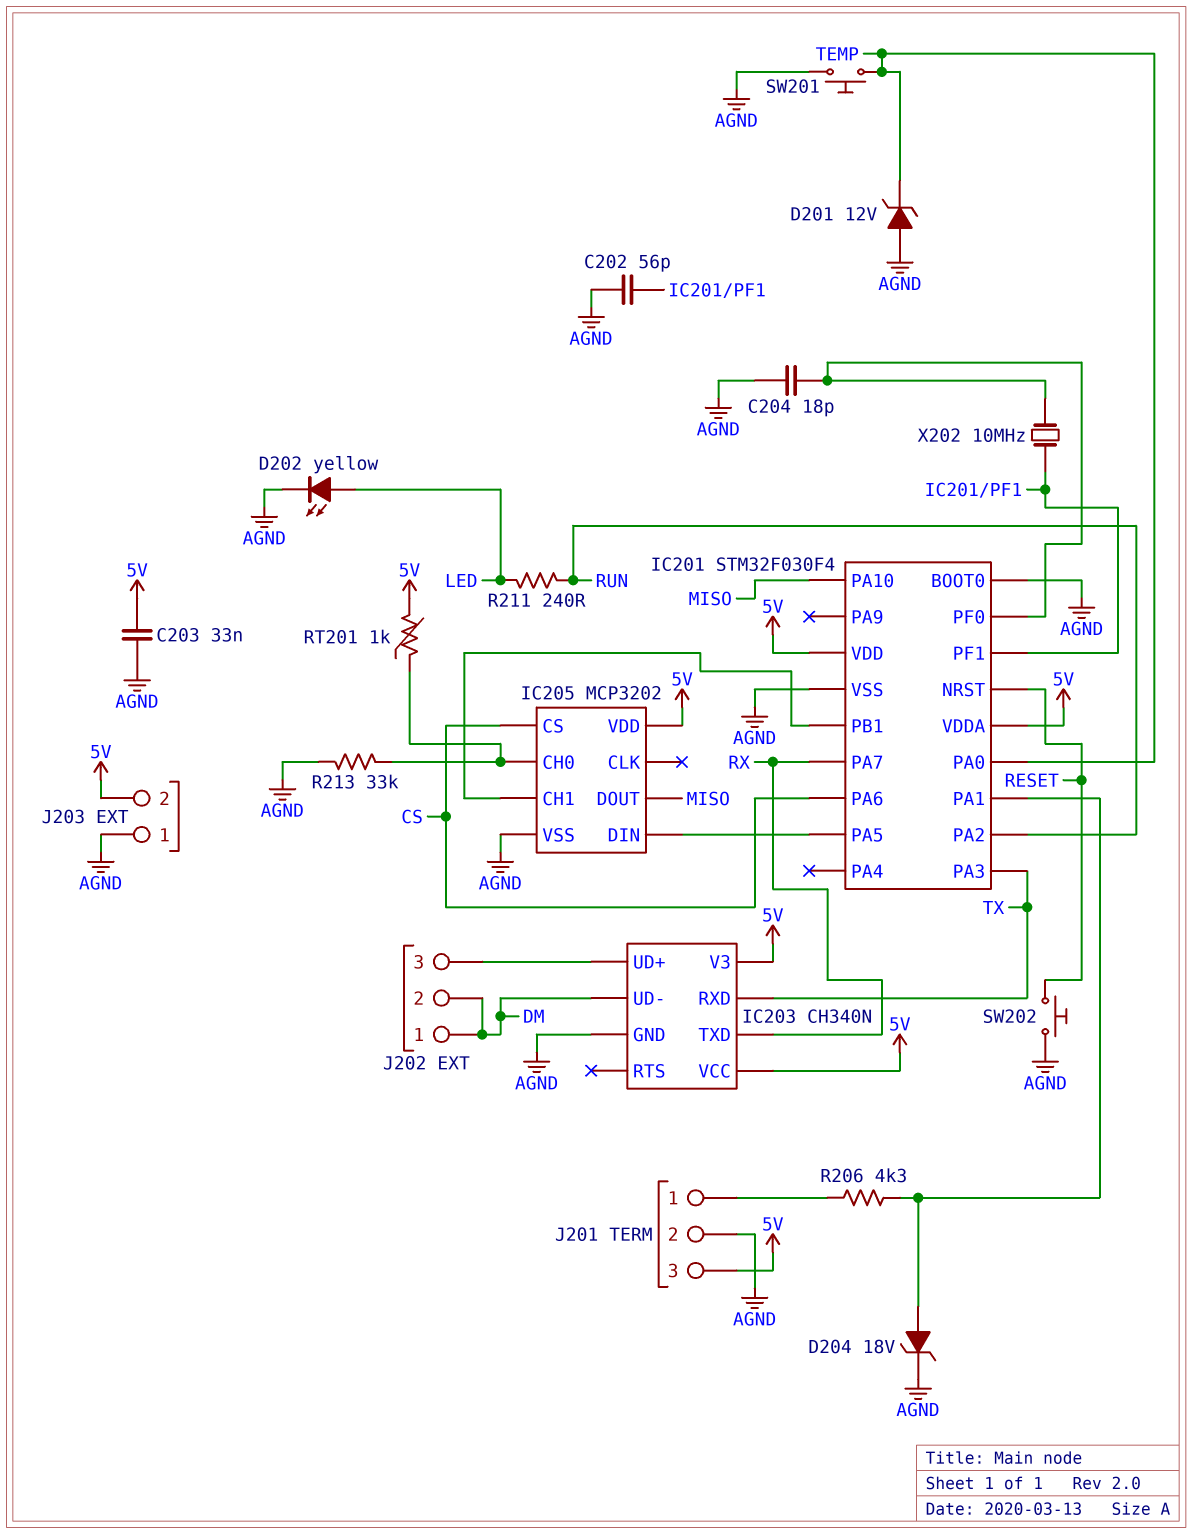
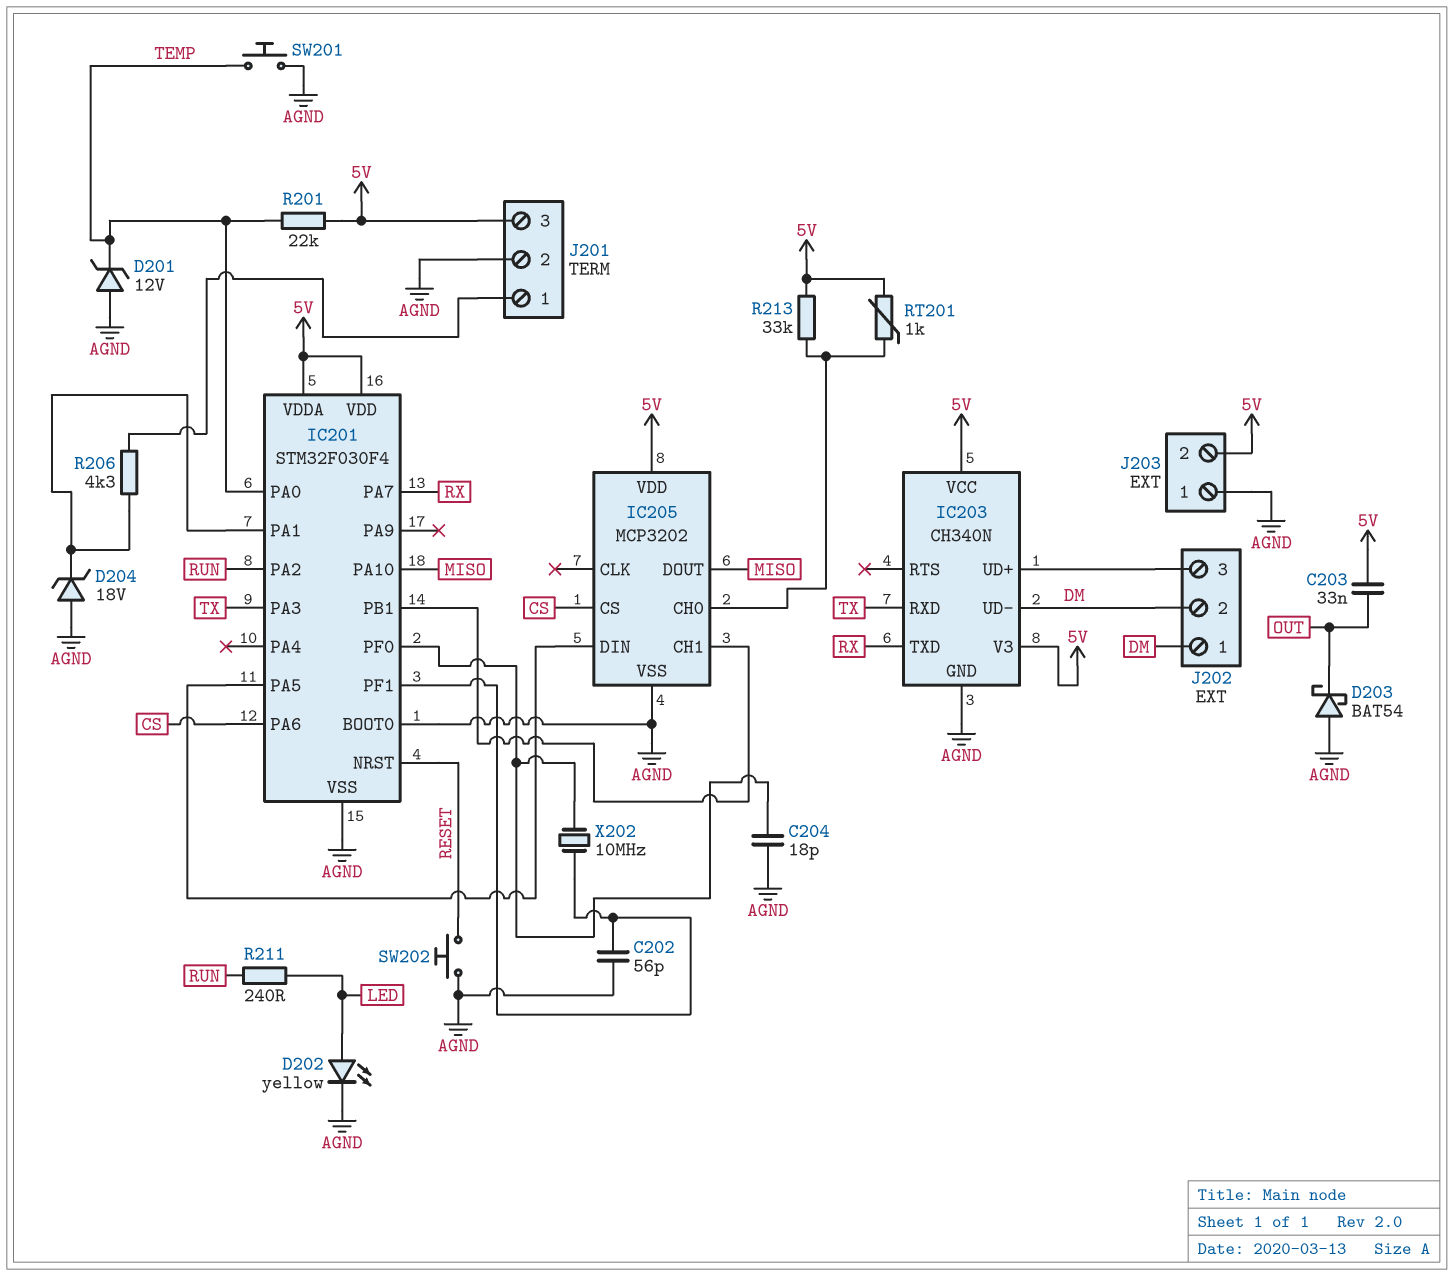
C203: 33nF (5V, AGND) -> 33nF (5V, OUT)
D203: none -> schottky BAT54 (A AGND, K OUT)
D204: zener 18V (A IC201/PA1, K AGND) -> zener 18V (A AGND, K IC201/PA1)
R201: none -> 22k (5V, TEMP)
R213: 33k (AGND, IC205/CH0) -> 33k (5V, IC205/CH0)

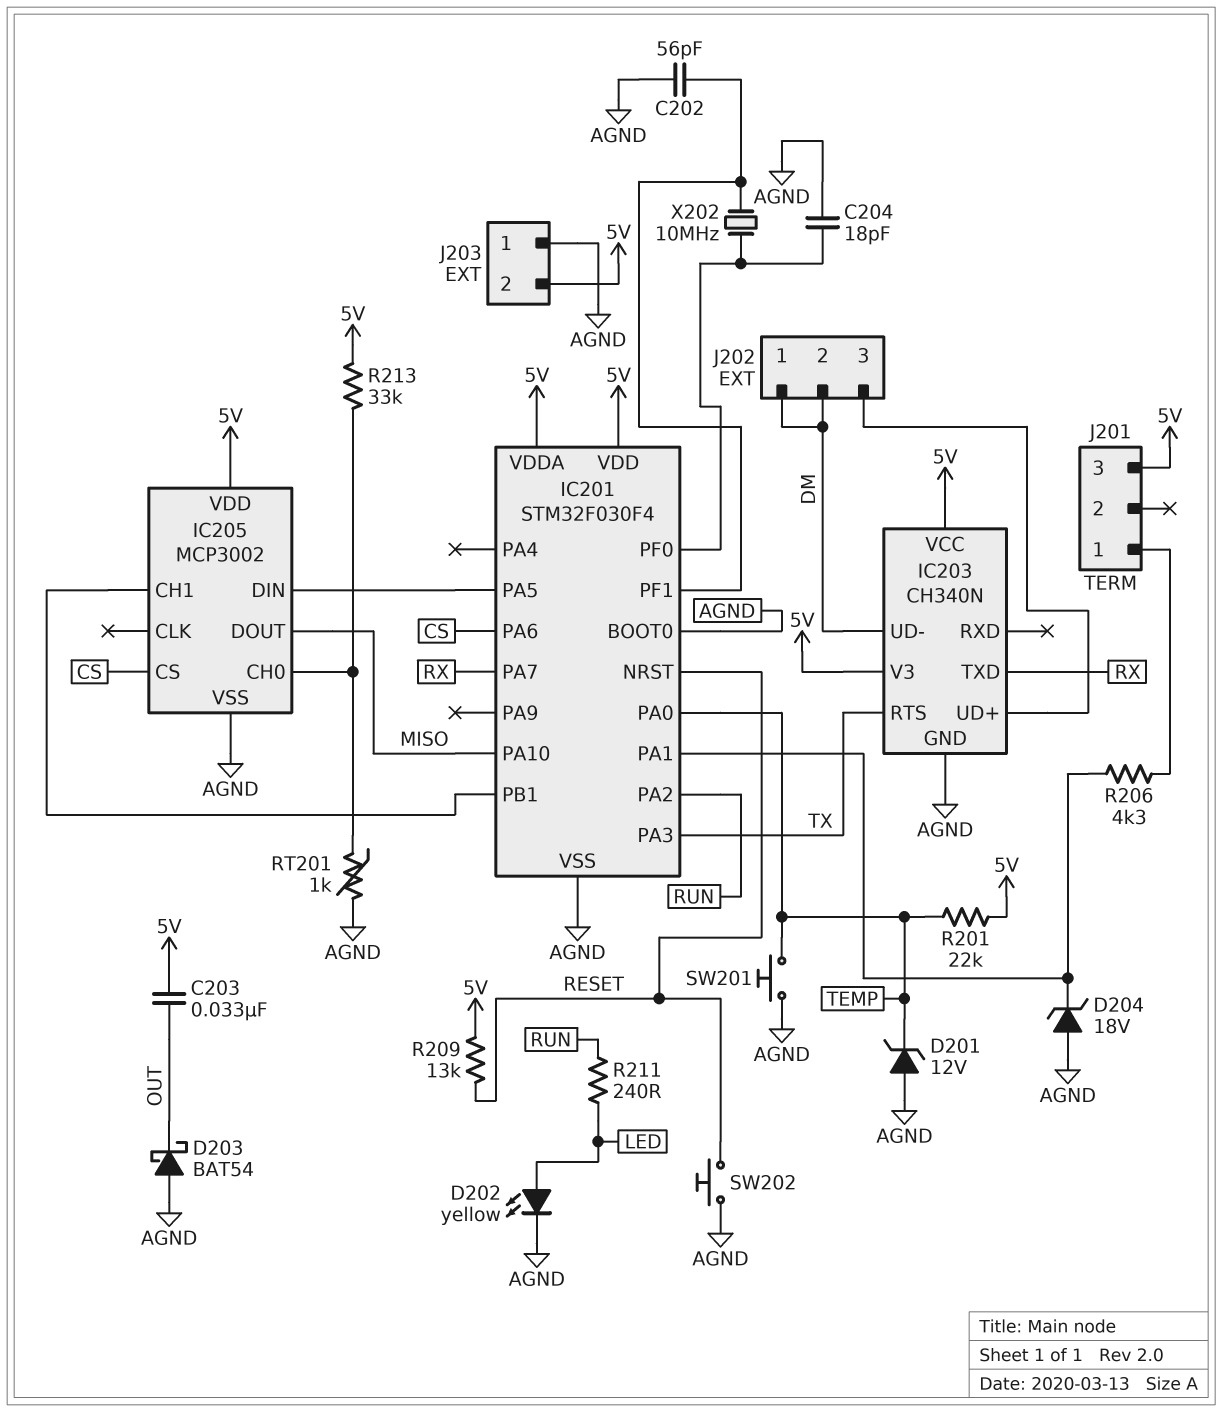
IC203 pin RTS: none -> TX
IC203 pin RXD: TX -> none
IC205: MCP3202 -> MCP3002
J201 pin 2: AGND -> none
R209: none -> 13k (5V, RESET)
RT201: 1k (5V, IC205/CH0) -> 1k (AGND, IC205/CH0)

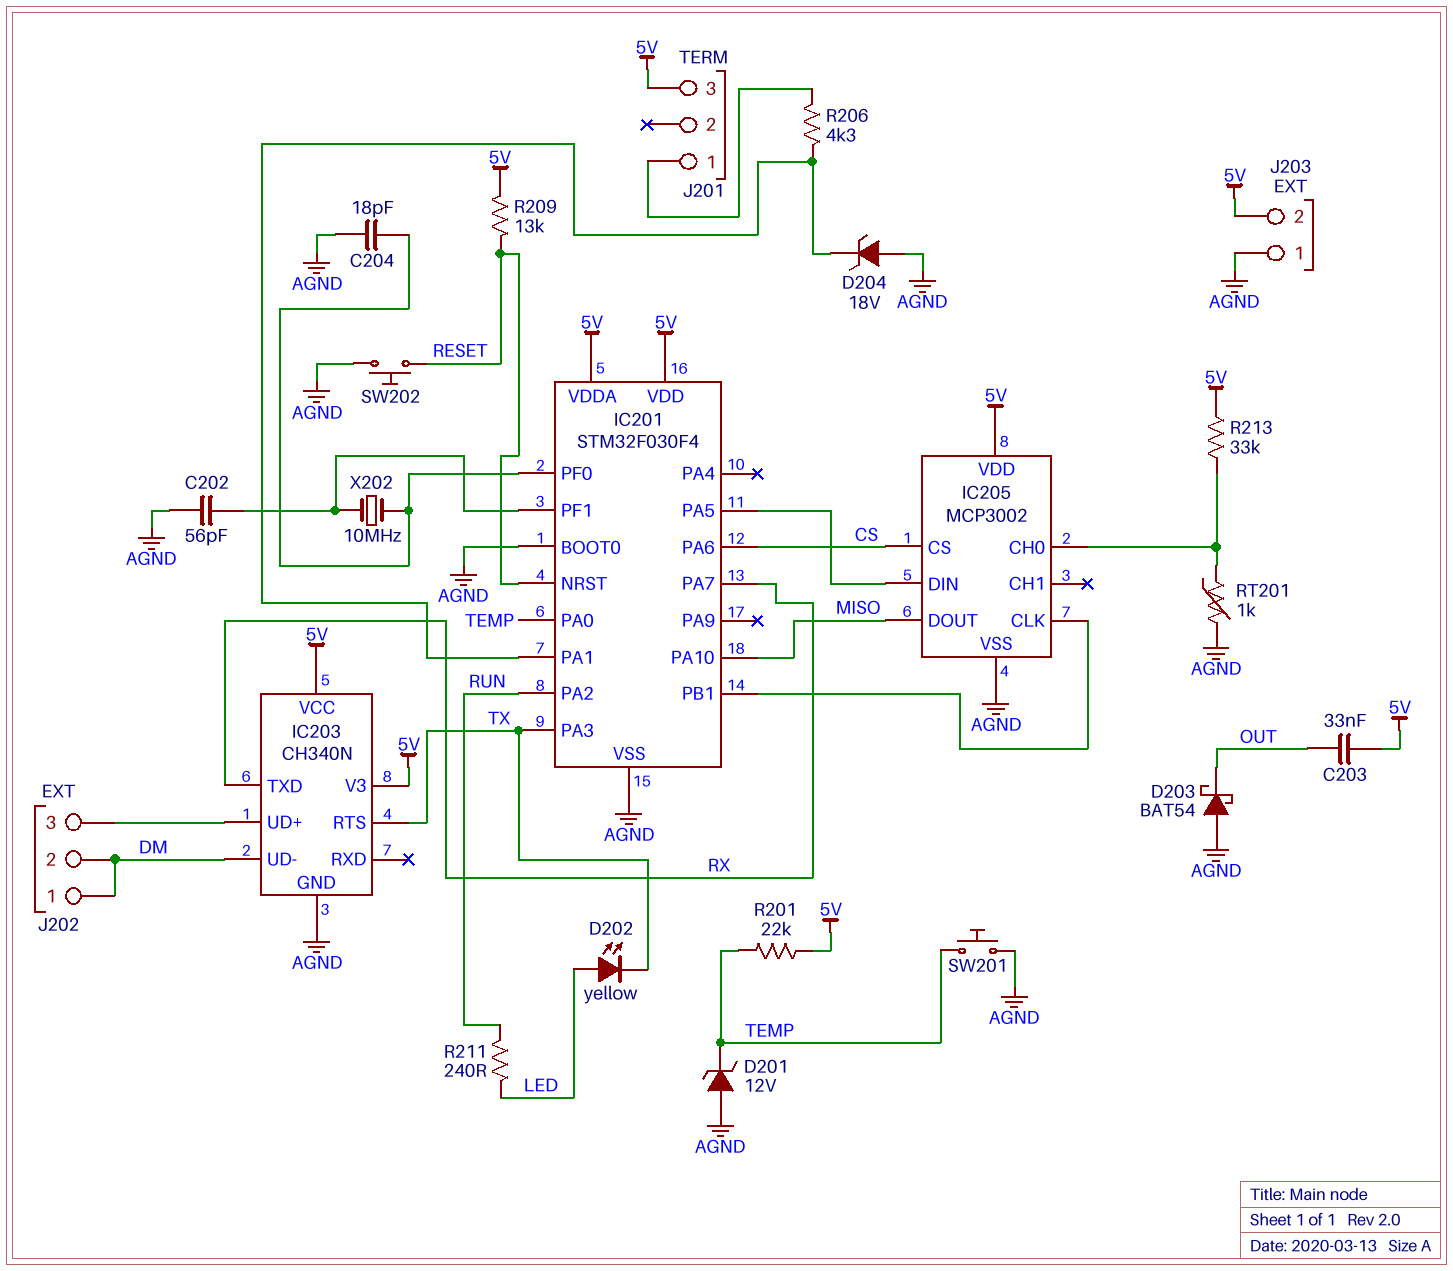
D202: LED yellow (A LED, K AGND) -> LED yellow (A LED, K TX)
IC205 pin CH1: IC201/PB1 -> none
IC205 pin CLK: none -> IC201/PB1

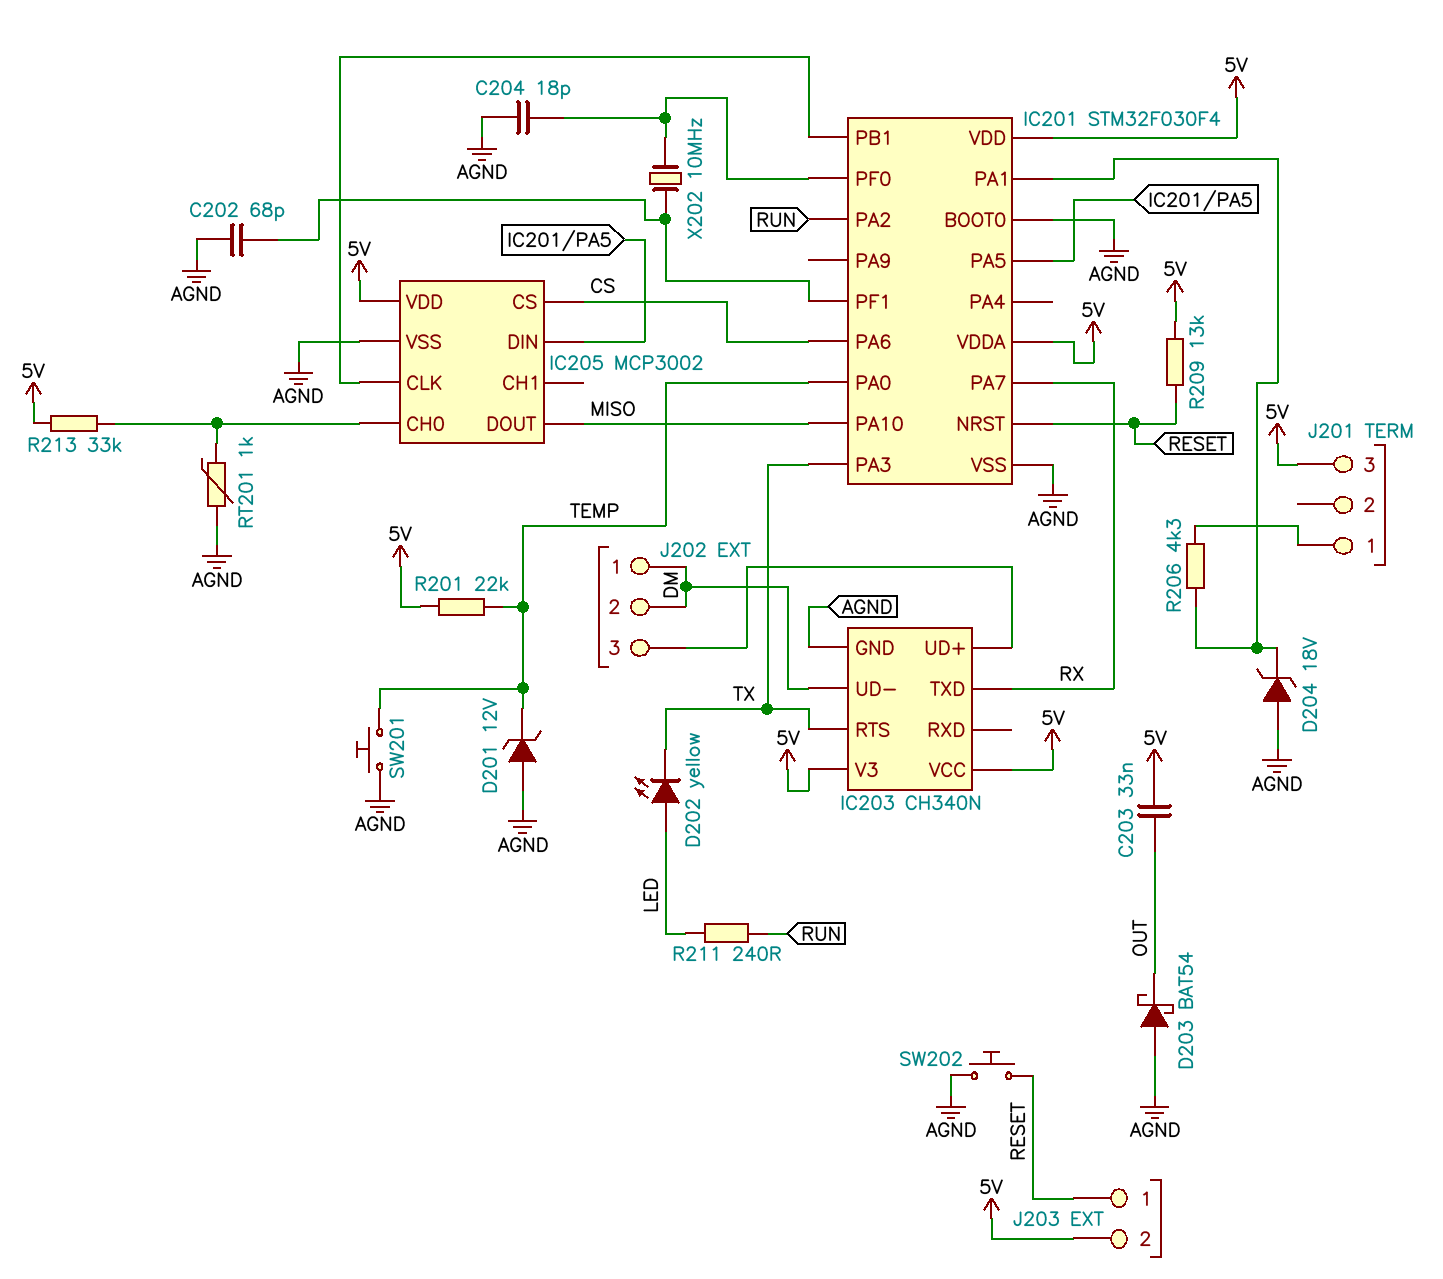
C202: 56pF (AGND, IC201/PF1) -> 68pF (AGND, IC201/PF1)
J203 pin 1: AGND -> RESET

